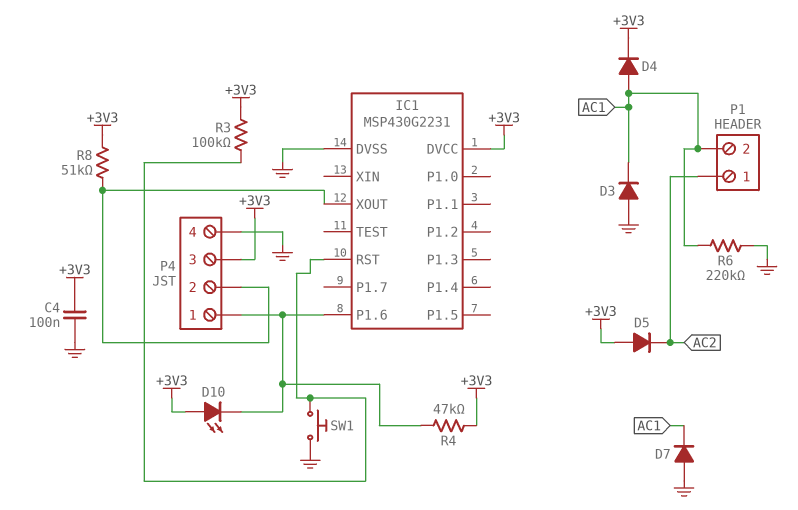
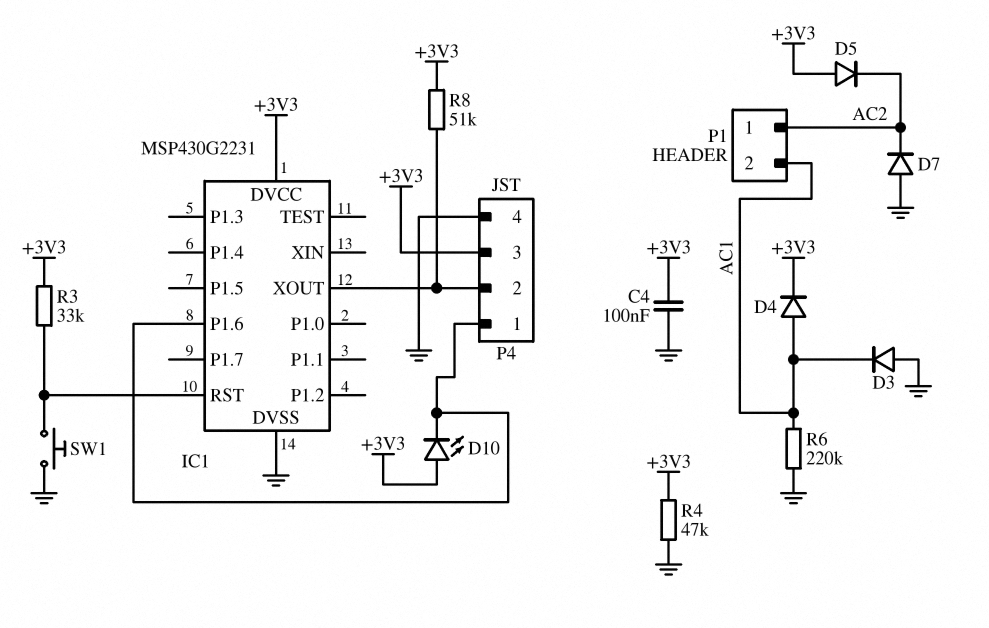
D7: diode (A GND, K AC1) -> diode (A GND, K AC2)
R3: 100k (+3V3, IC1/RST) -> 33k (+3V3, IC1/RST)
R4: 47k (+3V3, IC1/P1.6) -> 47k (+3V3, GND)

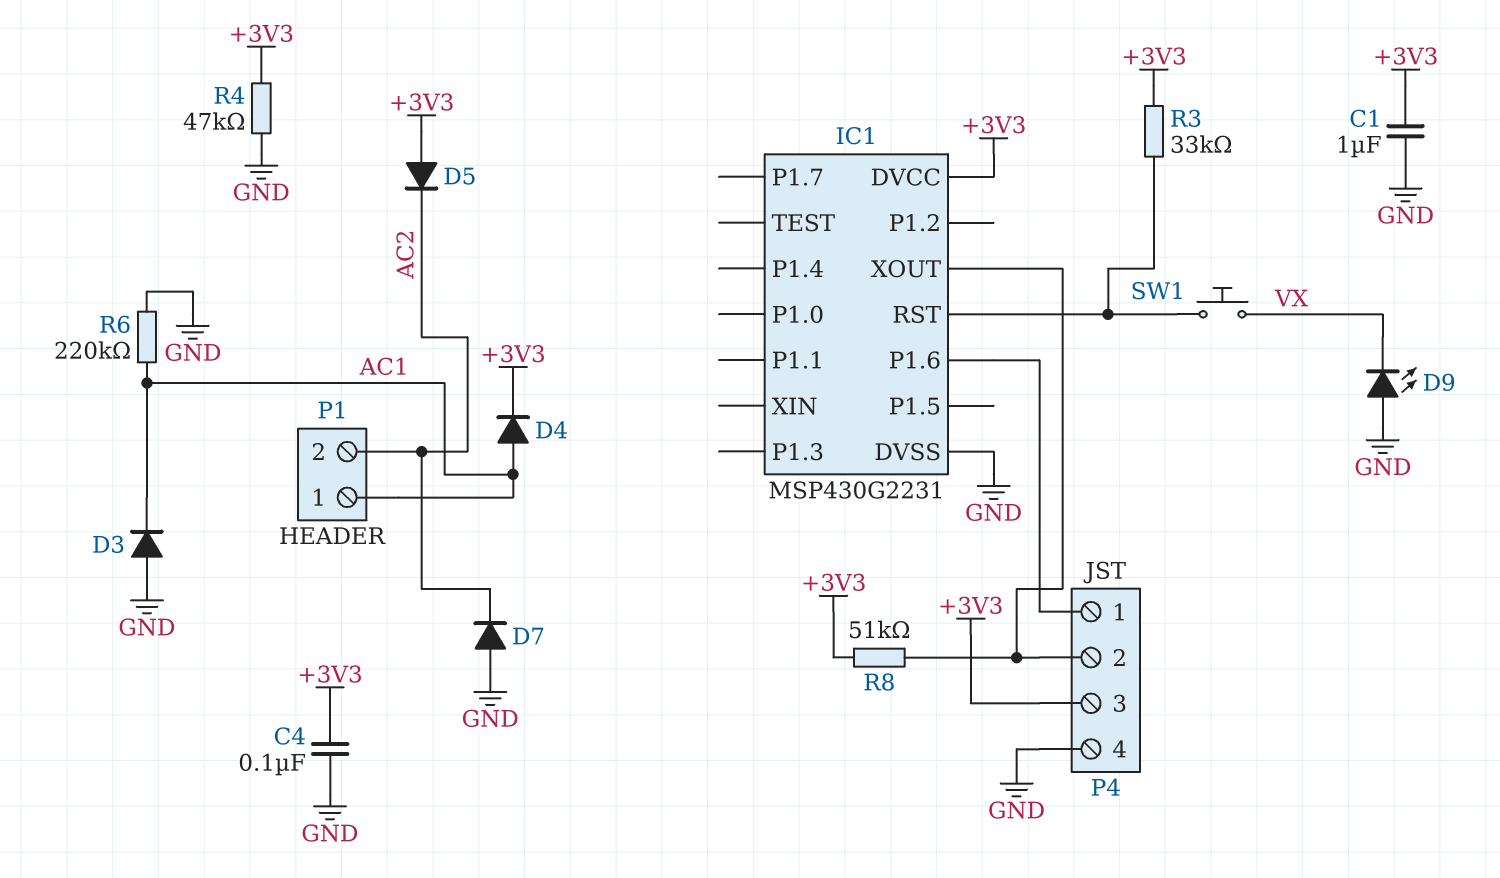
C1: none -> 1uF (+3V3, GND)
D9: none -> LED (A GND, K VX)
D10: LED (A +3V3, K IC1/P1.6) -> none
P1 pin 1: AC2 -> AC1
P1 pin 2: AC1 -> AC2
SW1: button (GND, IC1/RST) -> button (IC1/RST, VX)

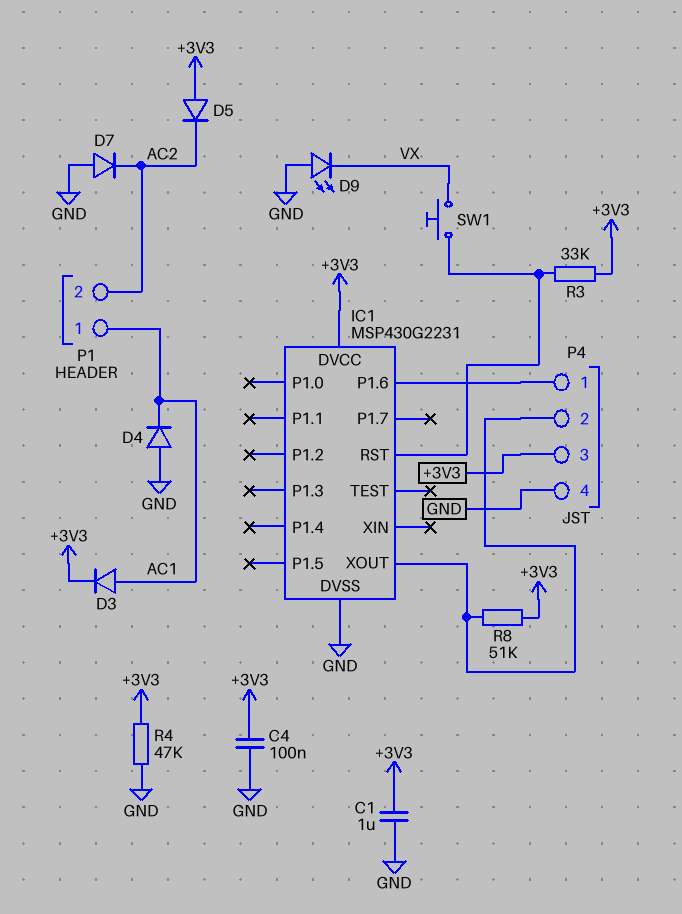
D3: diode (A GND, K AC1) -> diode (A AC1, K +3V3)
D4: diode (A AC1, K +3V3) -> diode (A GND, K AC1)
R6: 220k (AC1, GND) -> none

